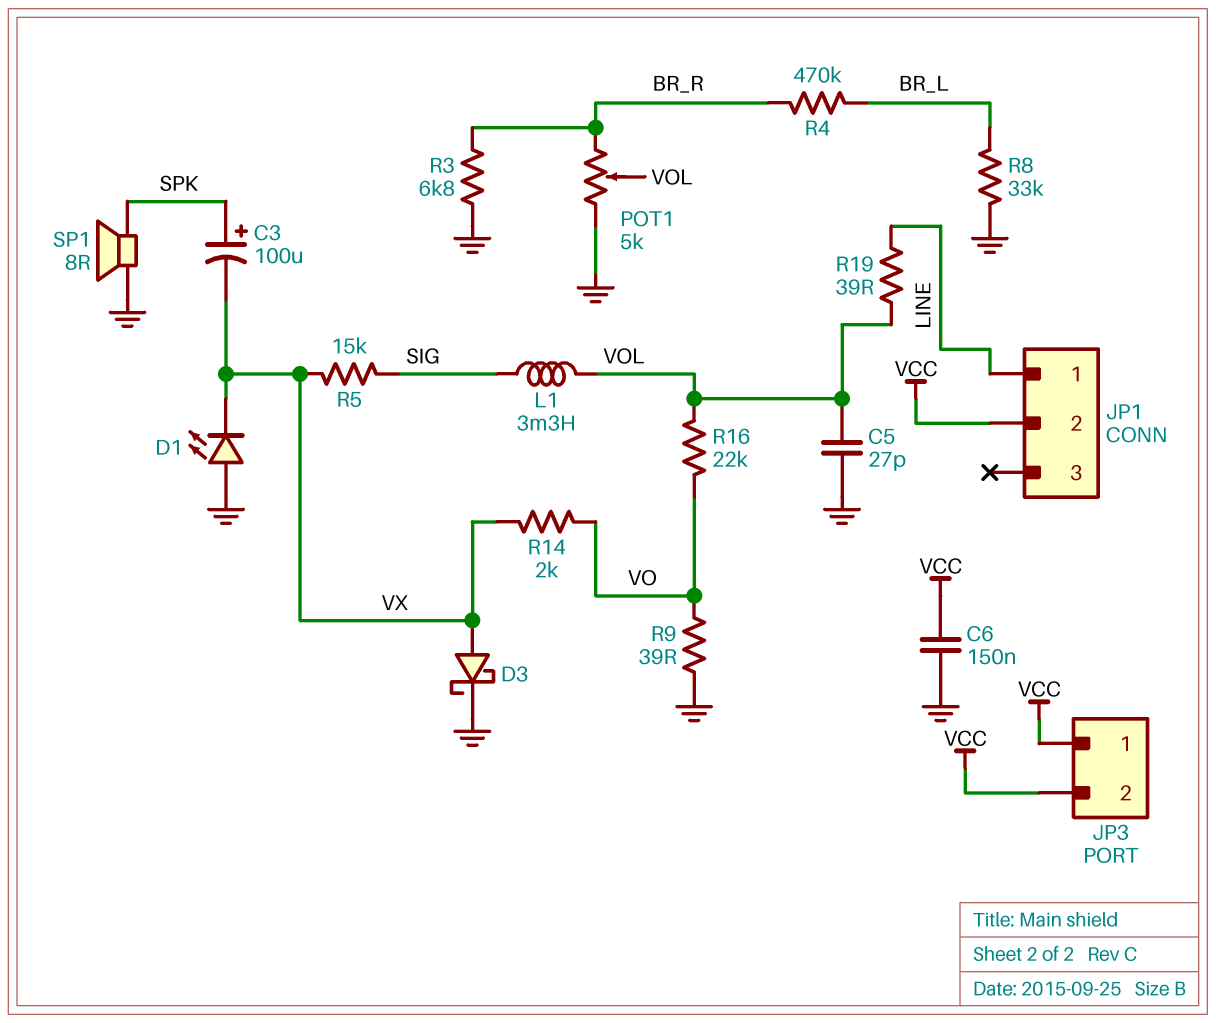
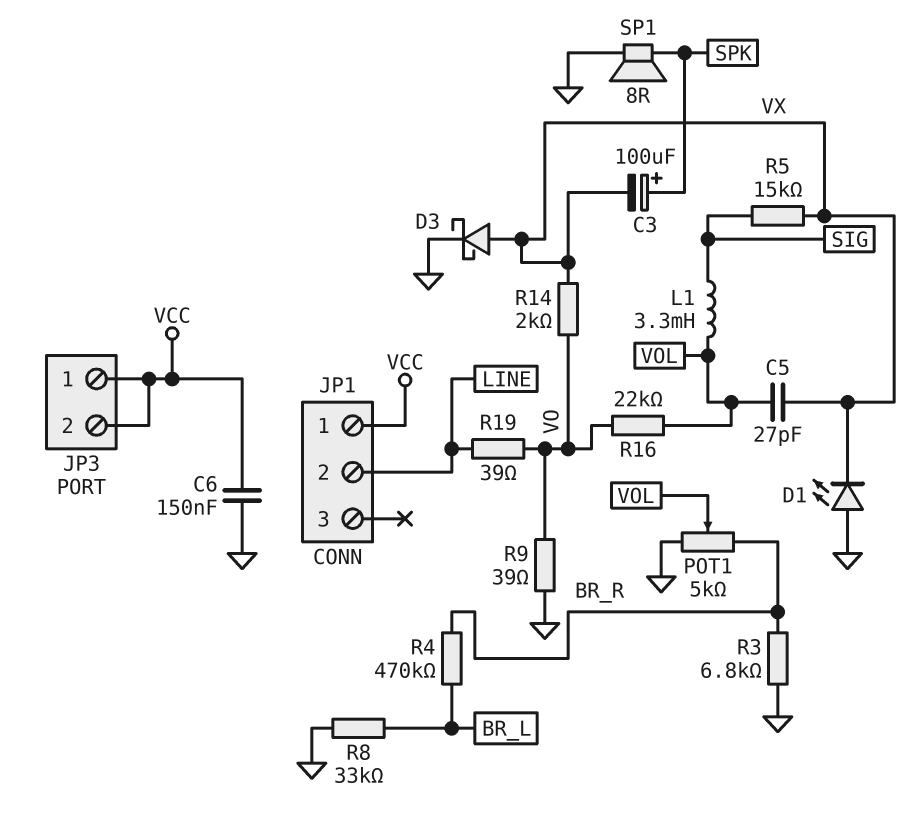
C5: 27pF (GND, VOL) -> 27pF (VOL, VX)
JP1 pin 1: LINE -> VCC
JP1 pin 2: VCC -> LINE
R19: 39 (LINE, VOL) -> 39 (LINE, VO)

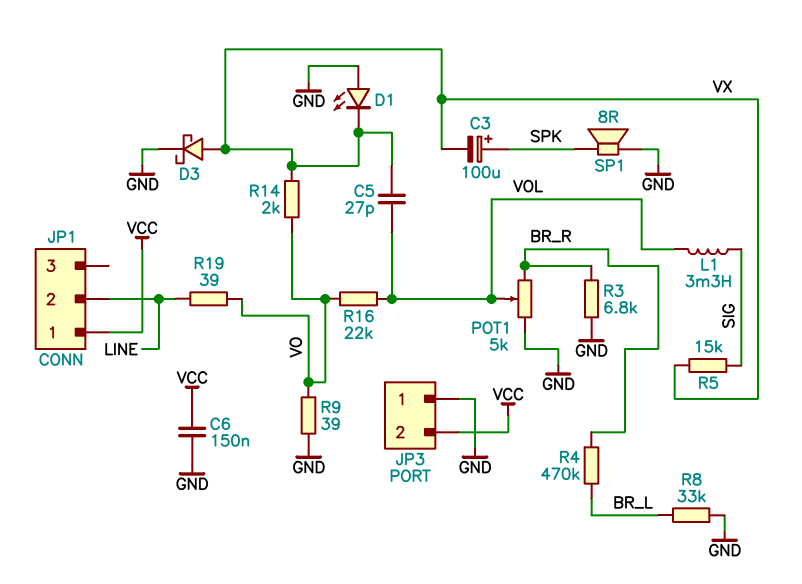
JP3 pin 1: VCC -> GND

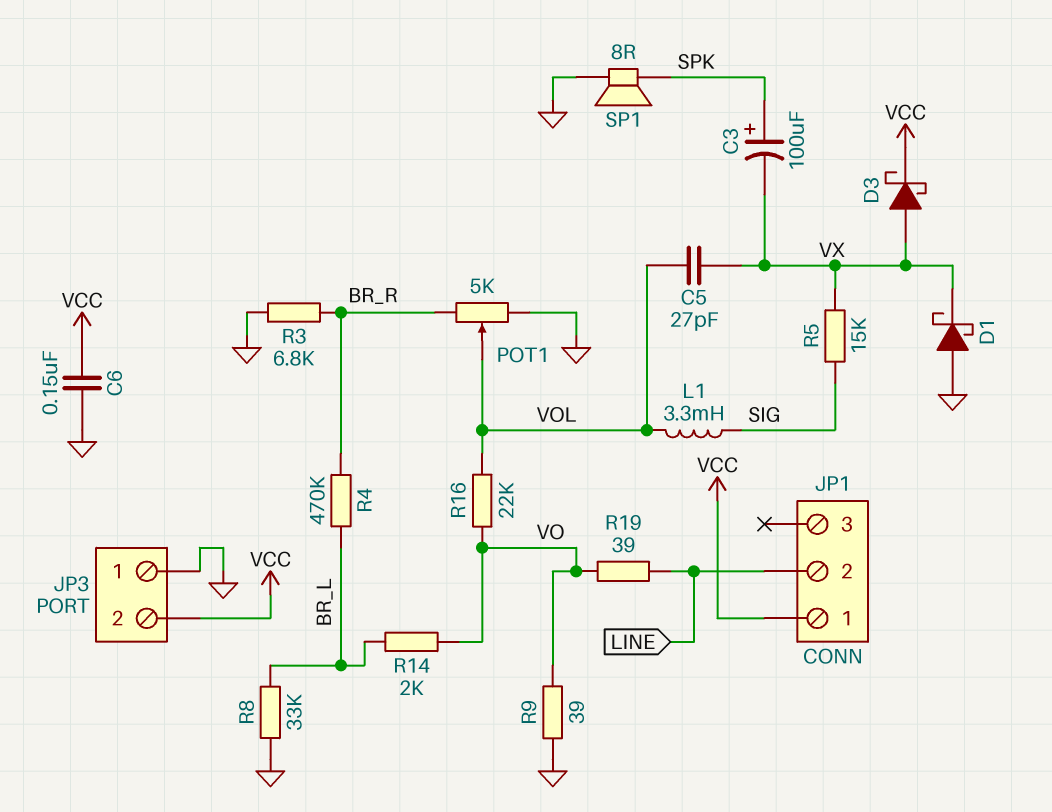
D1: LED (A GND, K VX) -> schottky (A GND, K VX)
D3: schottky (A VX, K GND) -> schottky (A VX, K VCC)
R14: 2k (VO, VX) -> 2k (BR_L, VO)

